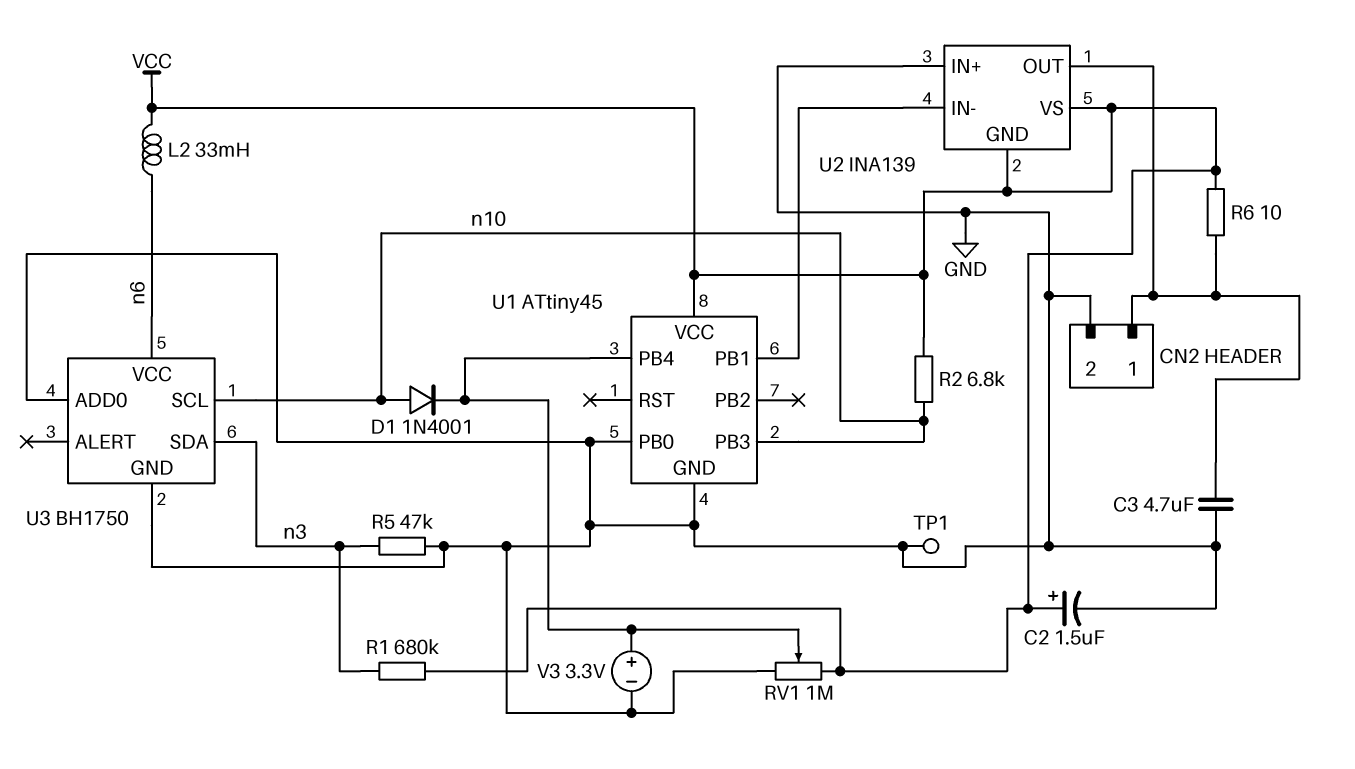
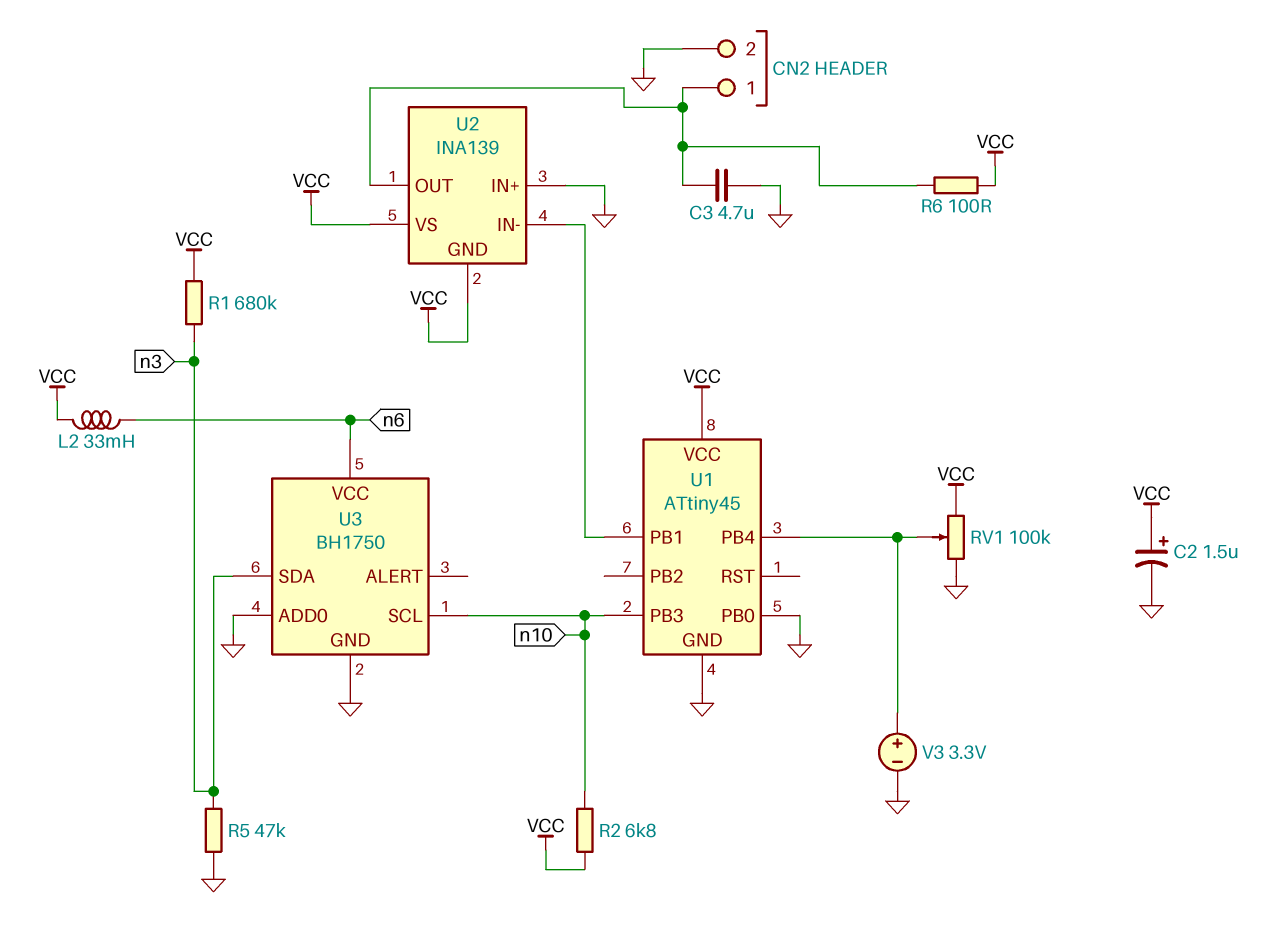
D1: diode 1N4001 (A n10, K U1/PB4) -> none
R6: 10 (CN2/1, VCC) -> 100 (CN2/1, VCC)
RV1: 1M (GND, VCC, wiper U1/PB4) -> 100k (GND, VCC, wiper U1/PB4)
TP1: test point (GND) -> none

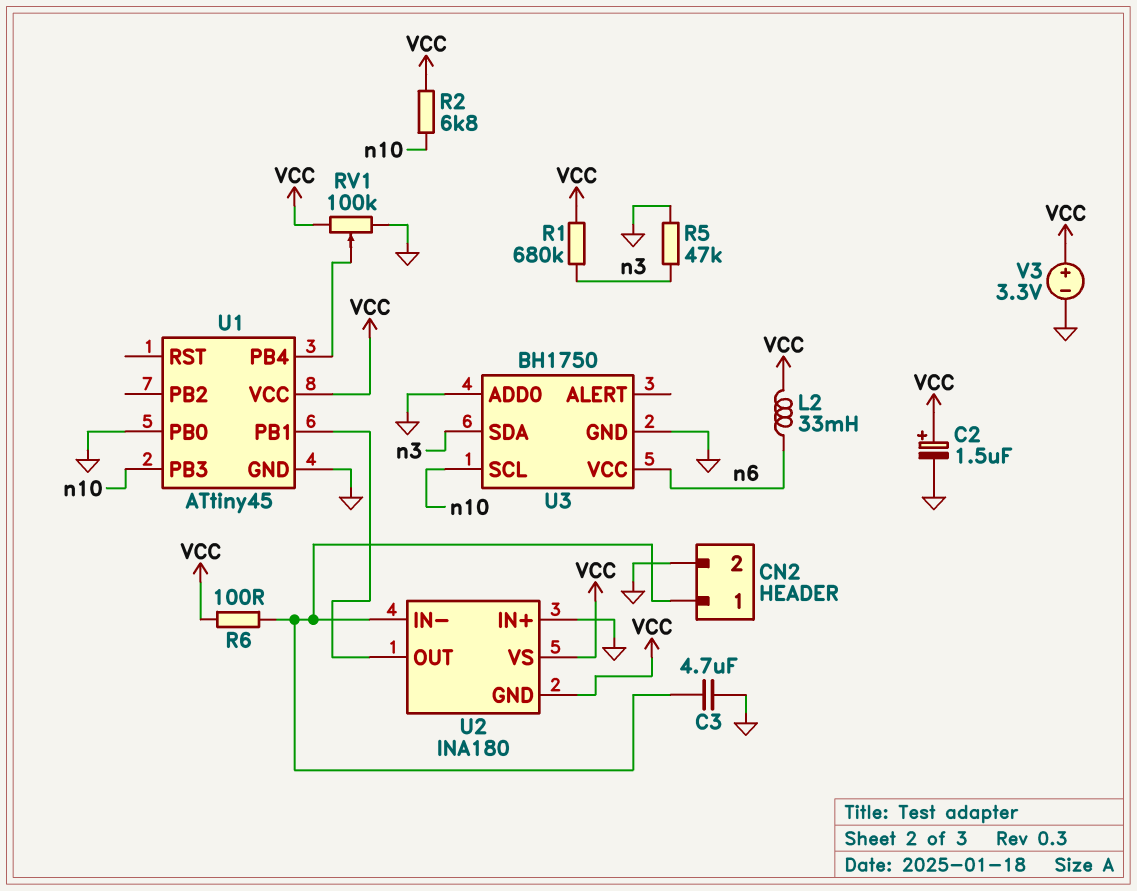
U2: INA139 -> INA180
U2 pin IN-: U1/PB1 -> CN2/1
U2 pin OUT: CN2/1 -> U1/PB1
V3: 3.3V (plus U1/PB4, minus GND) -> 3.3V (plus VCC, minus GND)

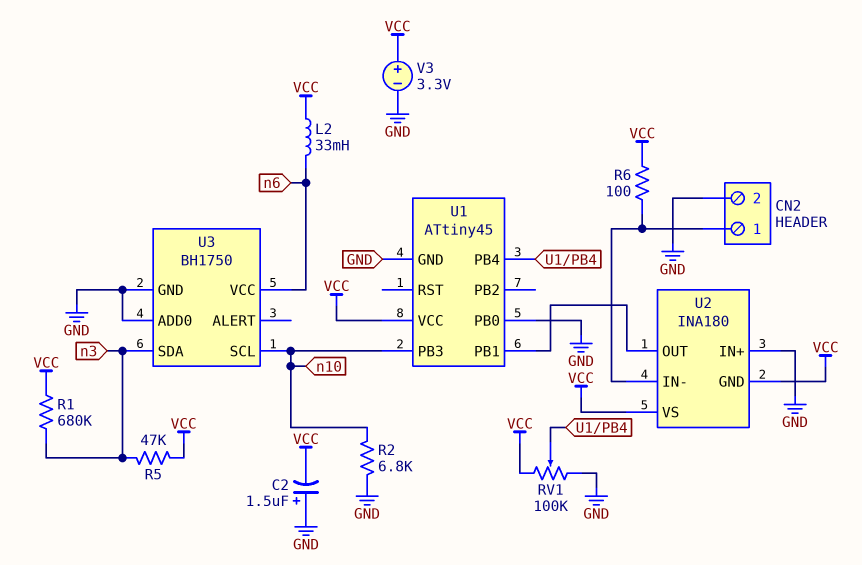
C2: 1.5uF (plus VCC, minus GND) -> 1.5uF (plus GND, minus VCC)
C3: 4.7uF (CN2/1, GND) -> none
R2: 6.8k (VCC, n10) -> 6.8k (GND, n10)
R5: 47k (GND, n3) -> 47k (VCC, n3)

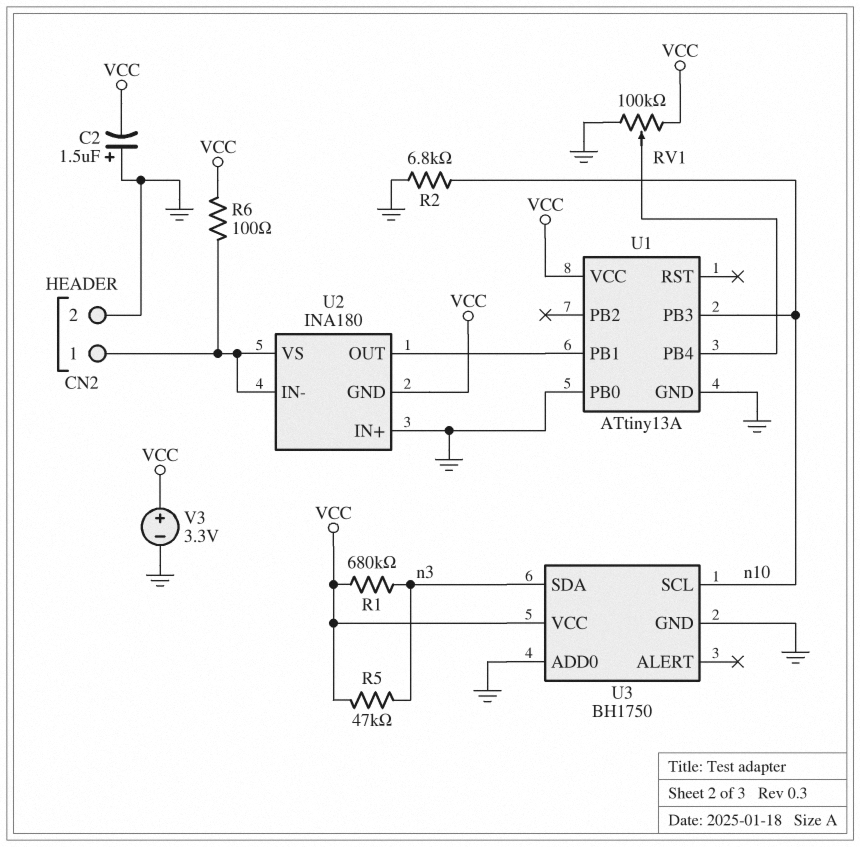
L2: 33mH (VCC, n6) -> none
U1: ATtiny45 -> ATtiny13A
U2 pin VS: VCC -> CN2/1
U3 pin VCC: n6 -> VCC

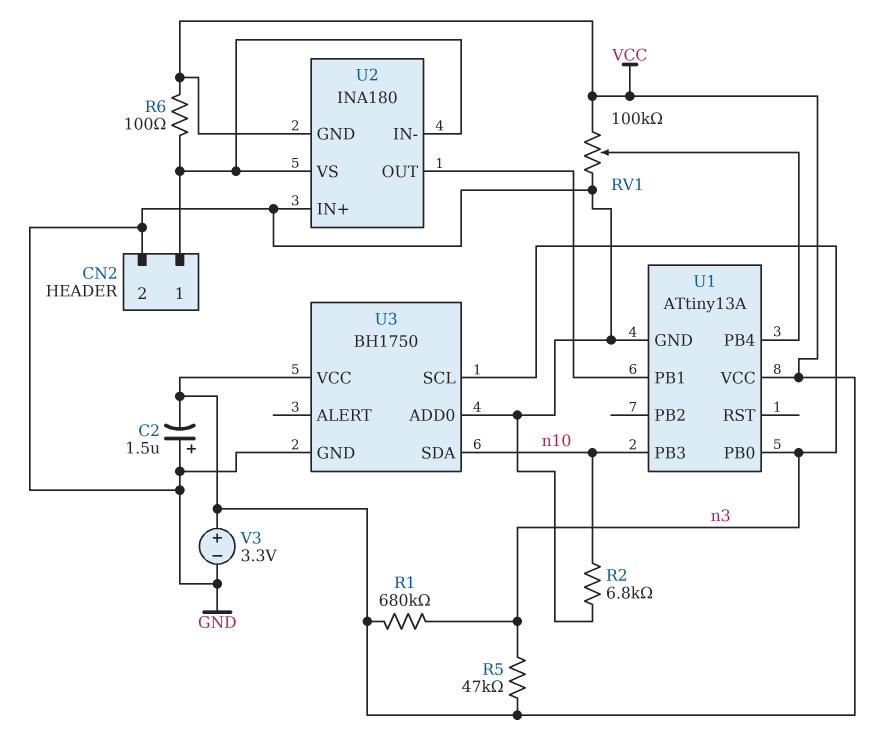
U1 pin PB0: GND -> n3
U3 pin SCL: n10 -> n3
U3 pin SDA: n3 -> n10

